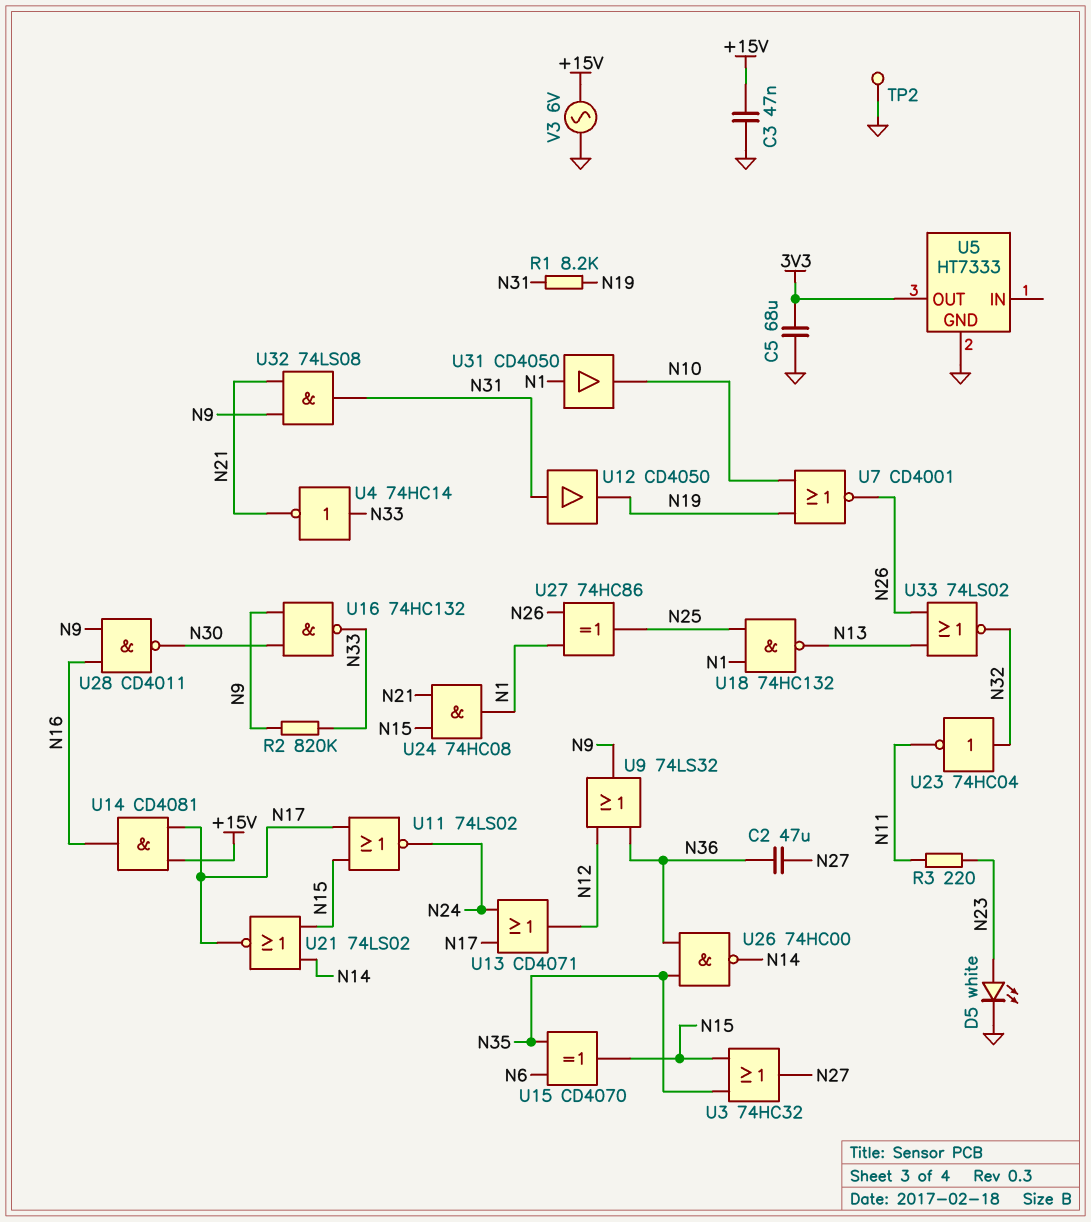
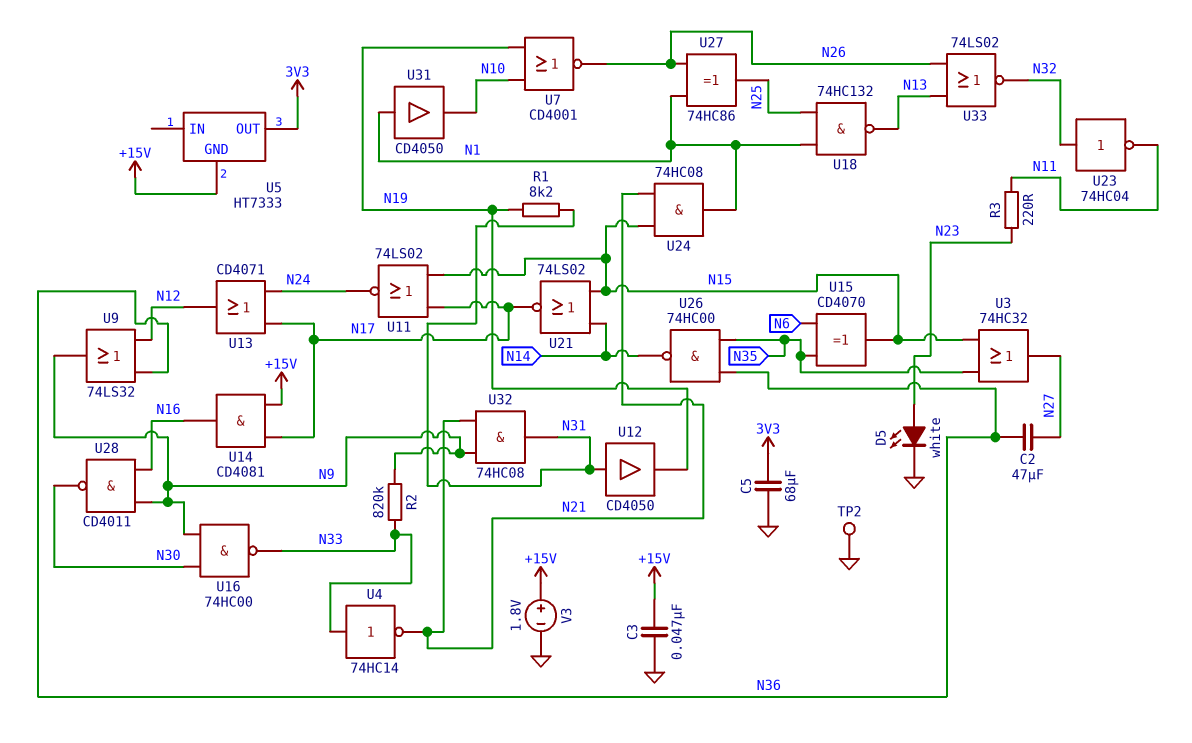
U5 pin GND: GND -> +15V
U16: NAND 74HC132 (in N9, in N30, out N33) -> NAND 74HC00 (in N9, in N30, out N33)
U32: AND 74LS08 (in N9, in N21, out N31) -> AND 74HC08 (in N9, in N21, out N31)
V3: AC 6V (+15V, GND) -> 1.8V (plus +15V, minus GND)

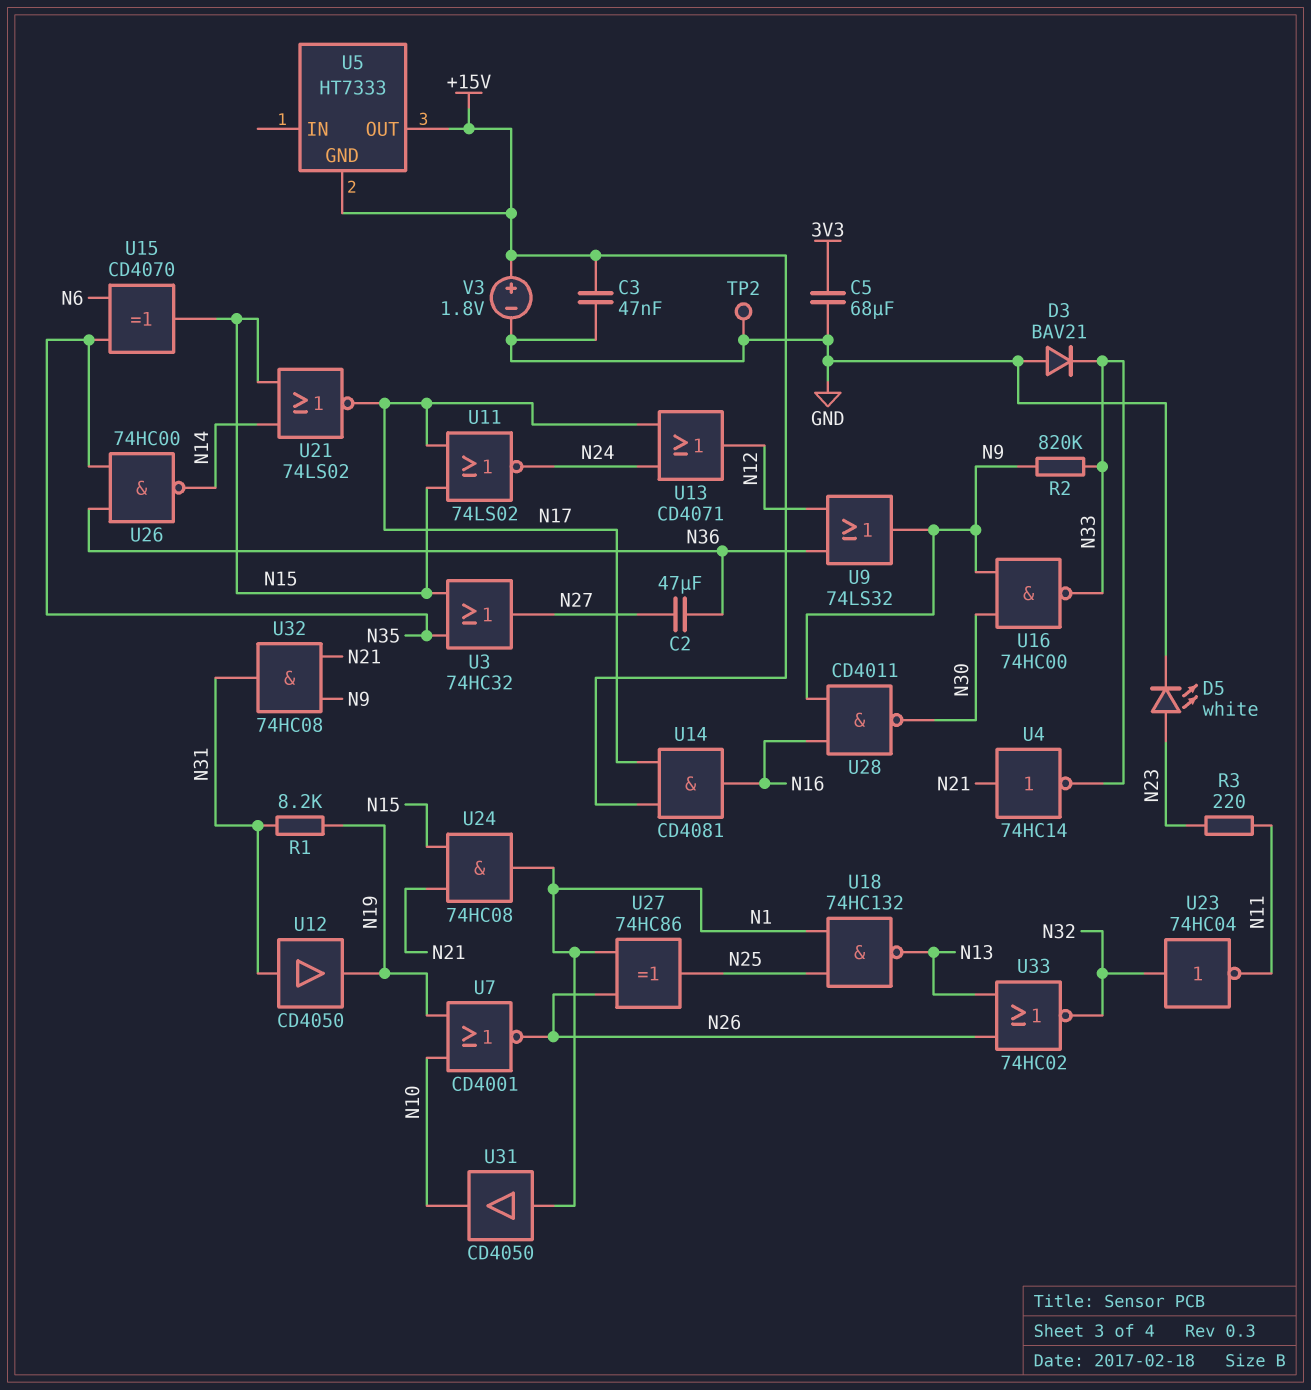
D3: none -> diode BAV21 (A GND, K N33)
U4: NOT 74HC14 (in N33, out N21) -> NOT 74HC14 (in N21, out N33)
U5 pin OUT: 3V3 -> +15V
U33: NOR 74LS02 (in N13, in N26, out N32) -> NOR 74HC02 (in N13, in N26, out N32)

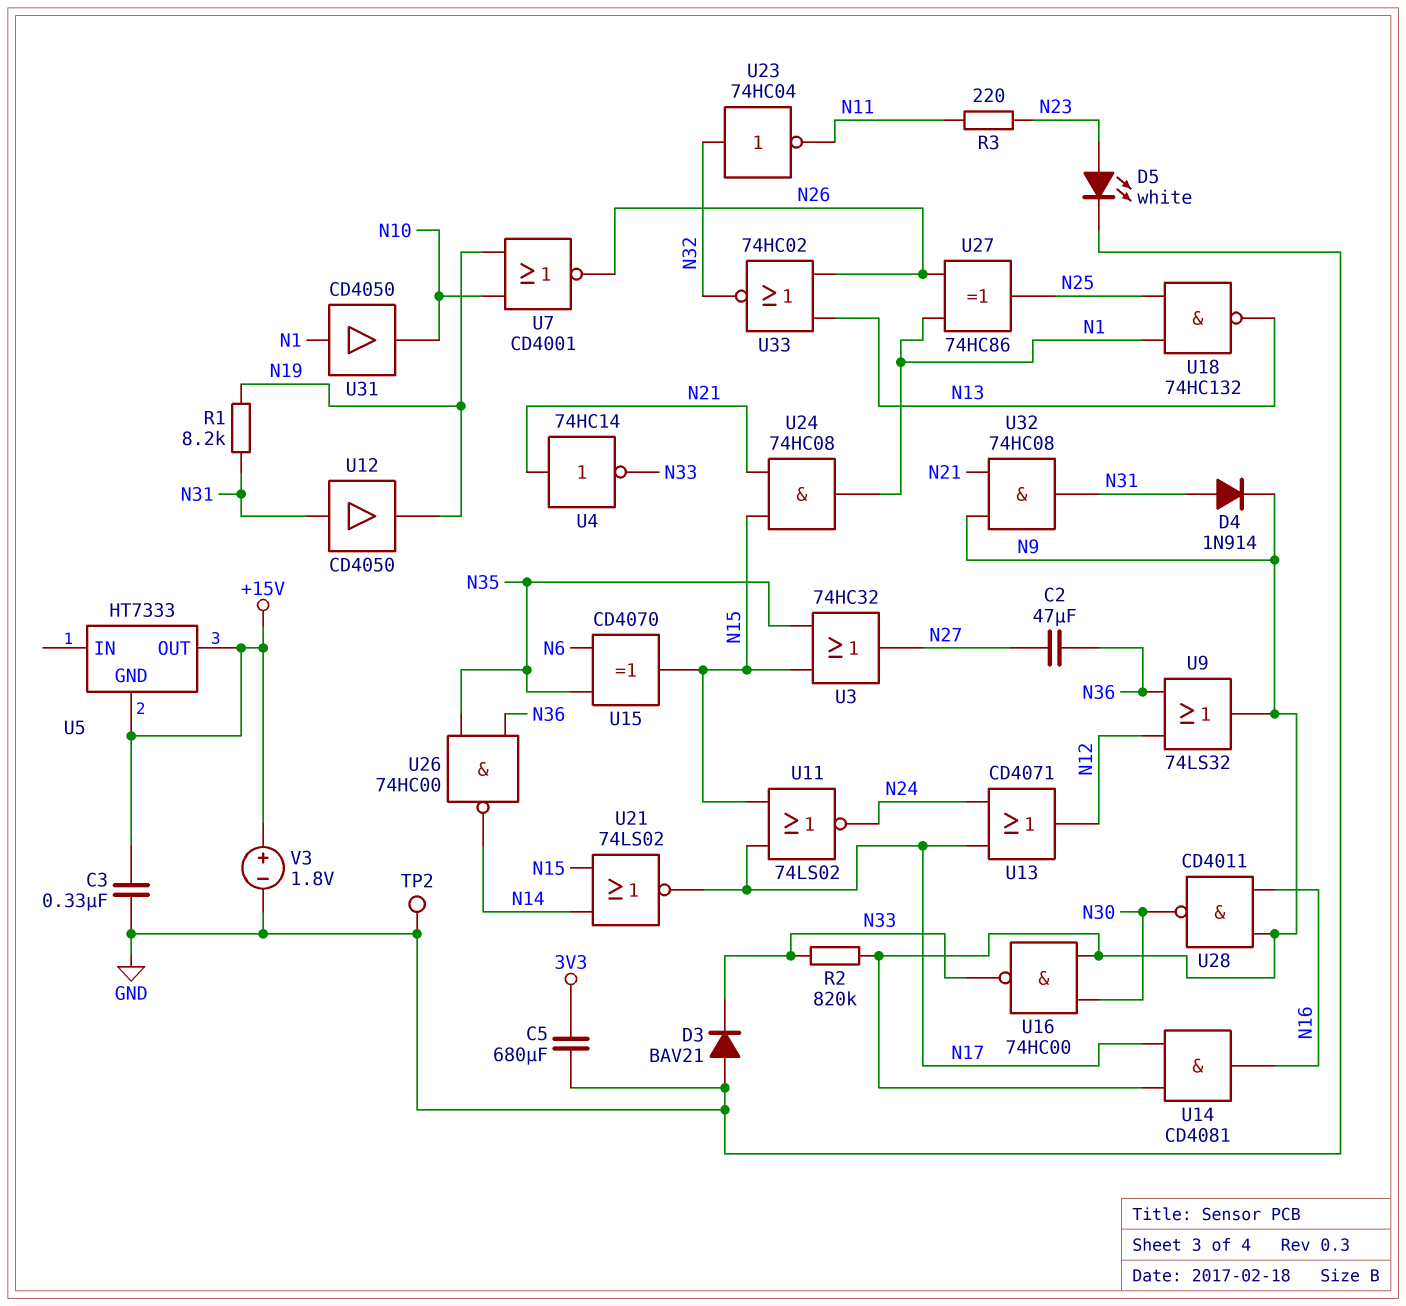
C3: 47nF (+15V, GND) -> 330nF (+15V, GND)
C5: 68uF (3V3, GND) -> 680uF (3V3, GND)
D4: none -> diode 1N914 (A N31, K N9)
U14: AND CD4081 (in +15V, in N17, out N16) -> AND CD4081 (in N9, in N17, out N16)

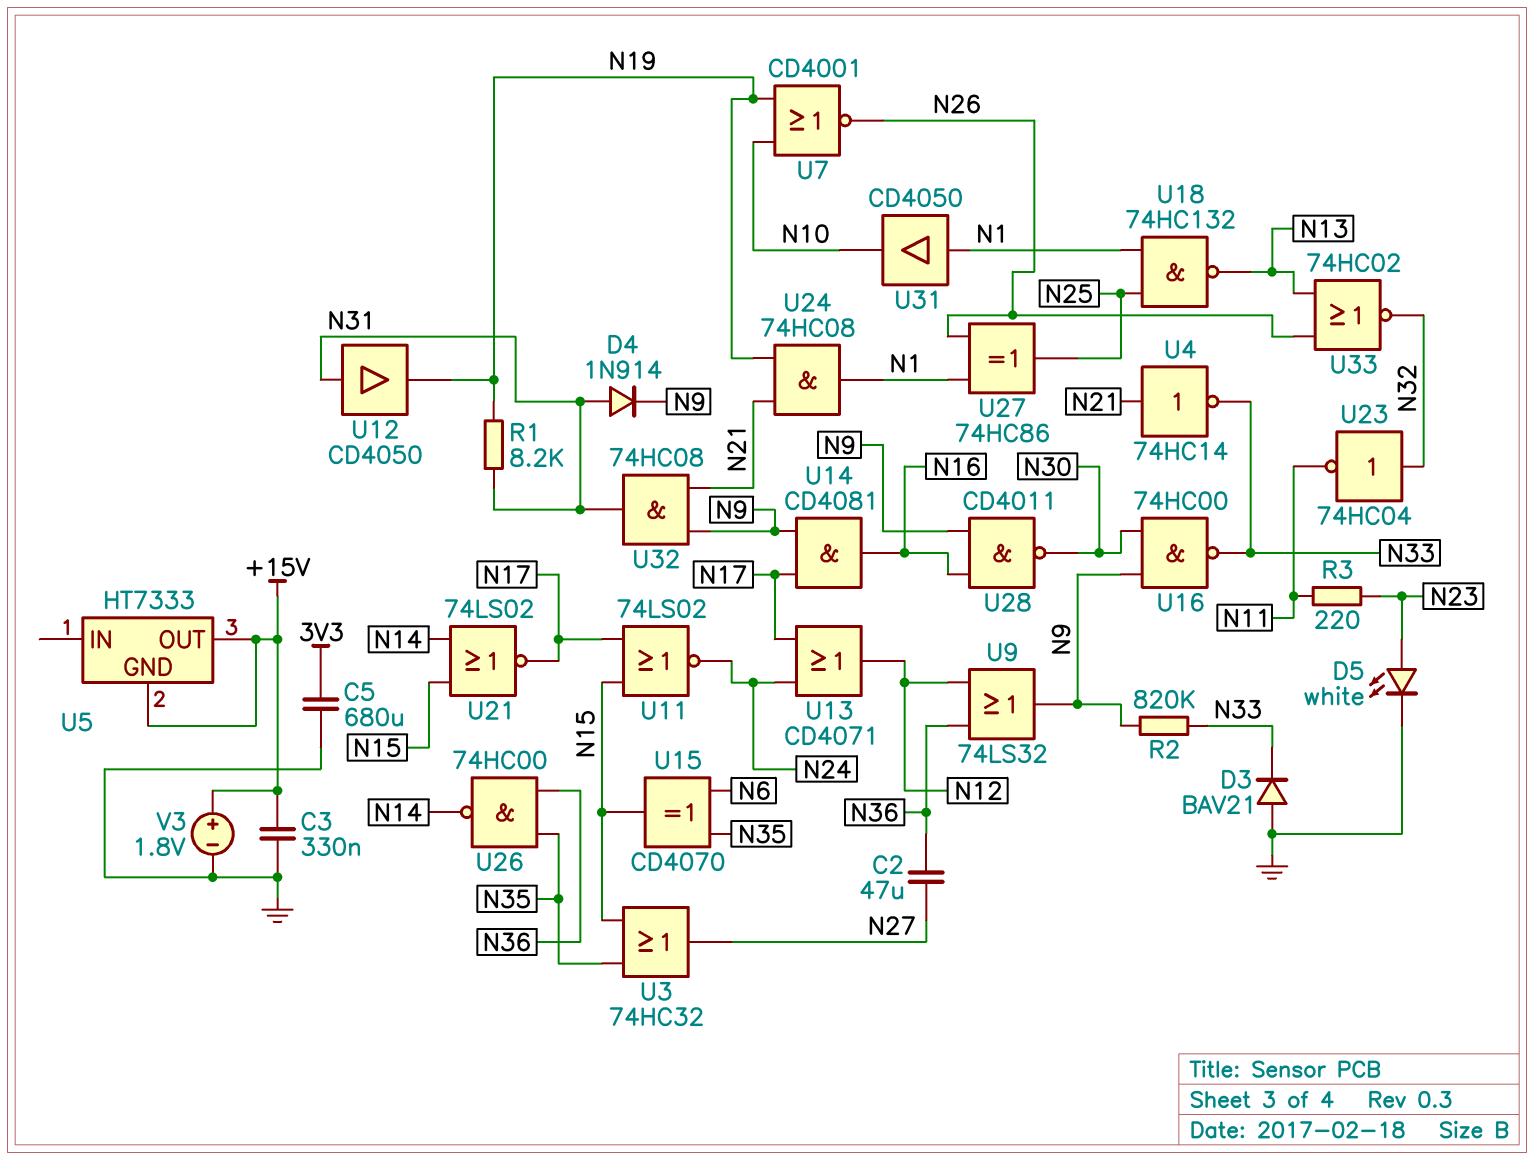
TP2: test point (GND) -> none
U24: AND 74HC08 (in N15, in N21, out N1) -> AND 74HC08 (in N19, in N21, out N1)

